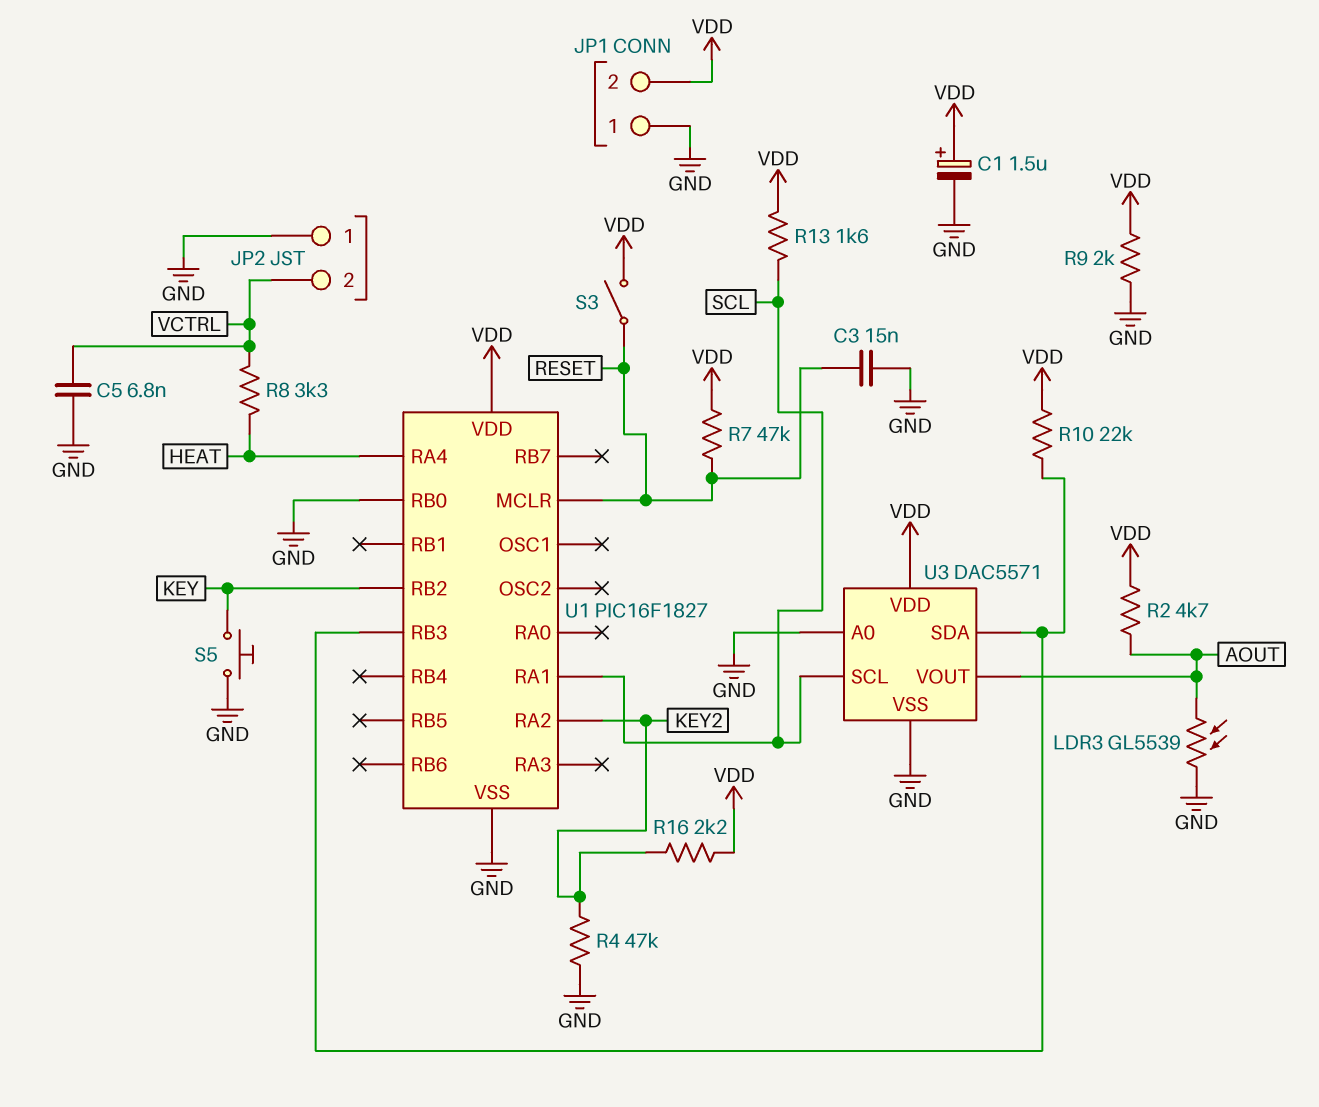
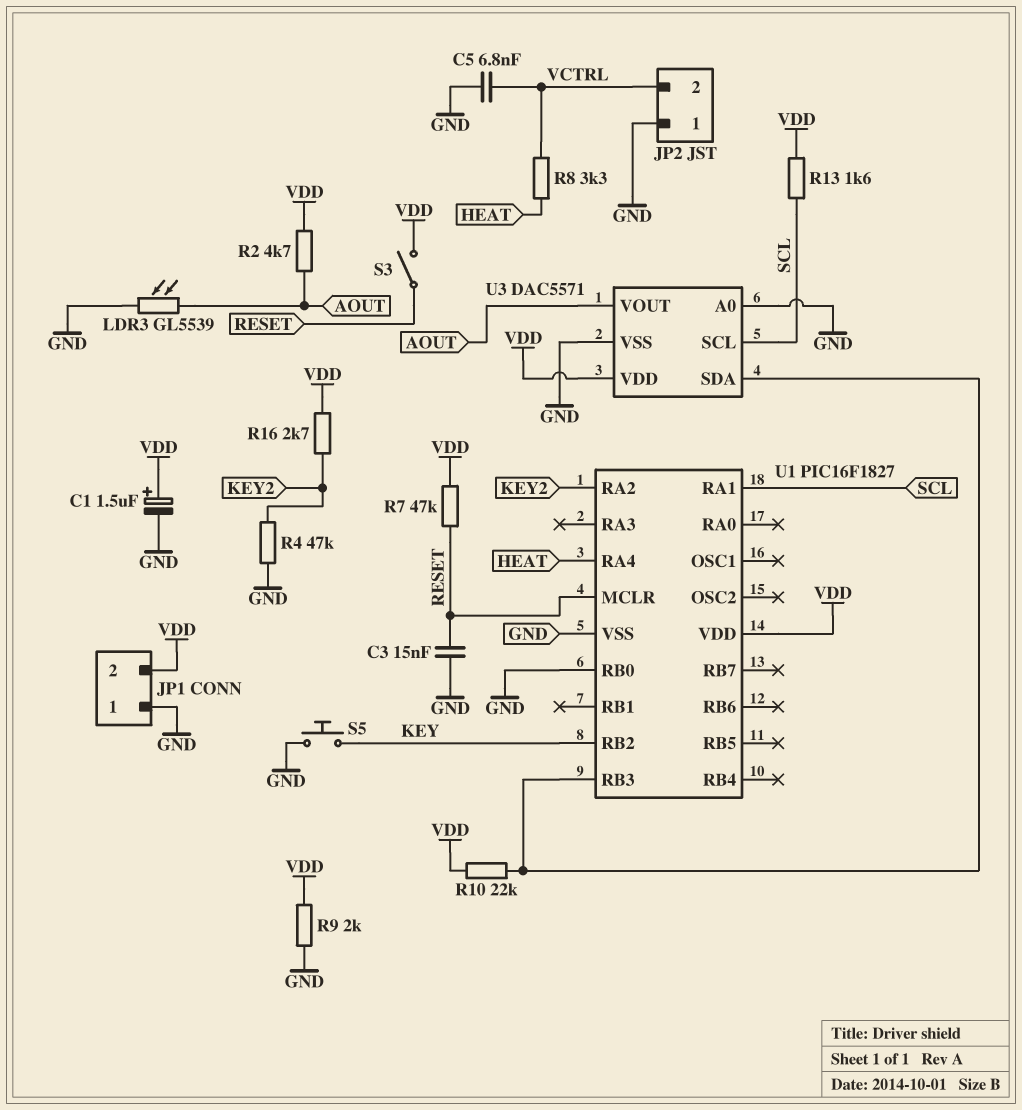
R16: 2.2k (KEY2, VDD) -> 2.7k (KEY2, VDD)

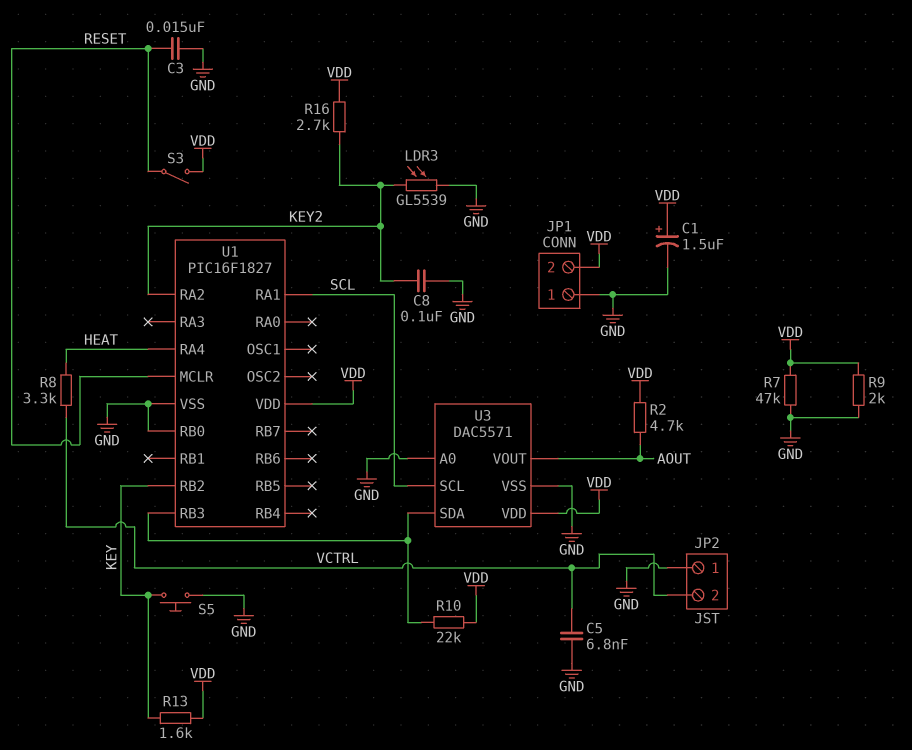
C8: none -> 100nF (GND, KEY2)
LDR3: GL5539 (AOUT, GND) -> GL5539 (GND, KEY2)
R4: 47k (GND, KEY2) -> none
R7: 47k (RESET, VDD) -> 47k (GND, VDD)
R13: 1.6k (SCL, VDD) -> 1.6k (KEY, VDD)

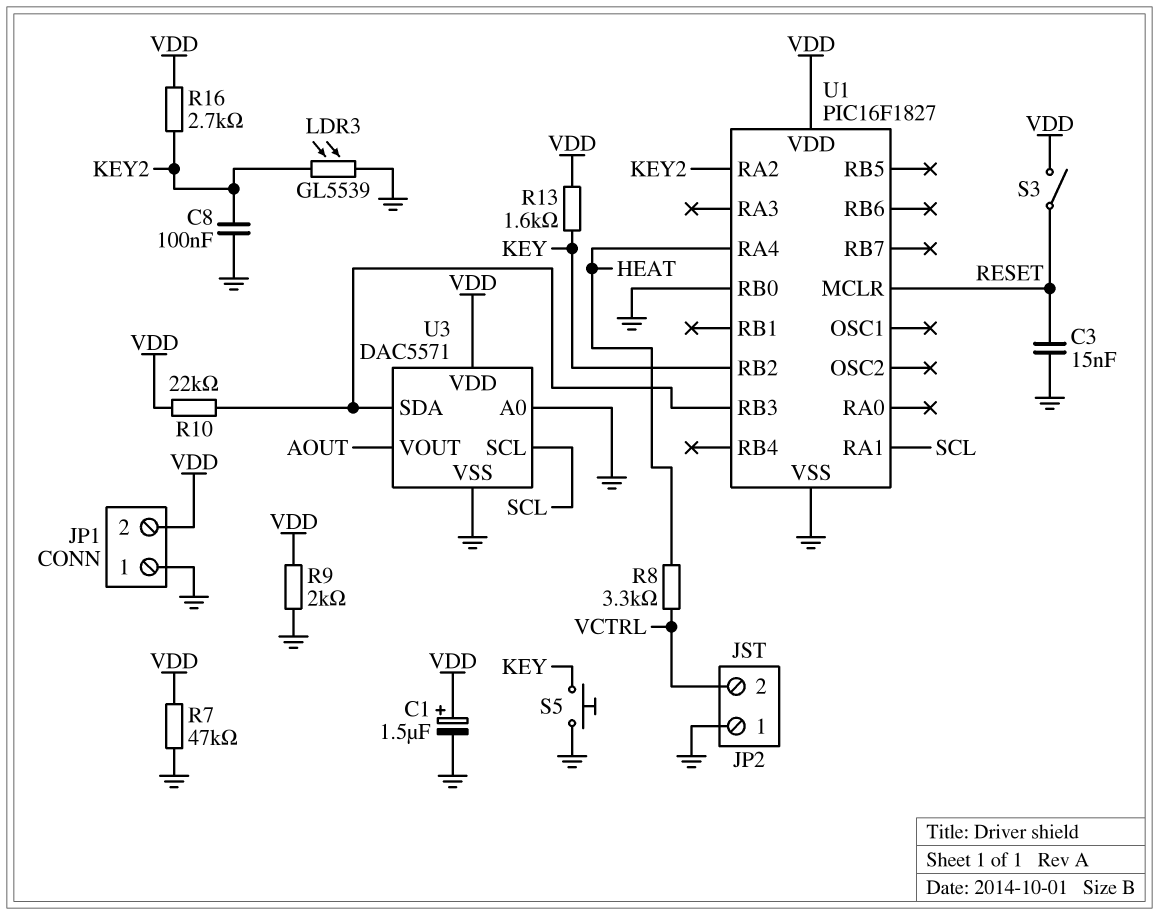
C5: 6.8nF (GND, VCTRL) -> none
R2: 4.7k (AOUT, VDD) -> none

